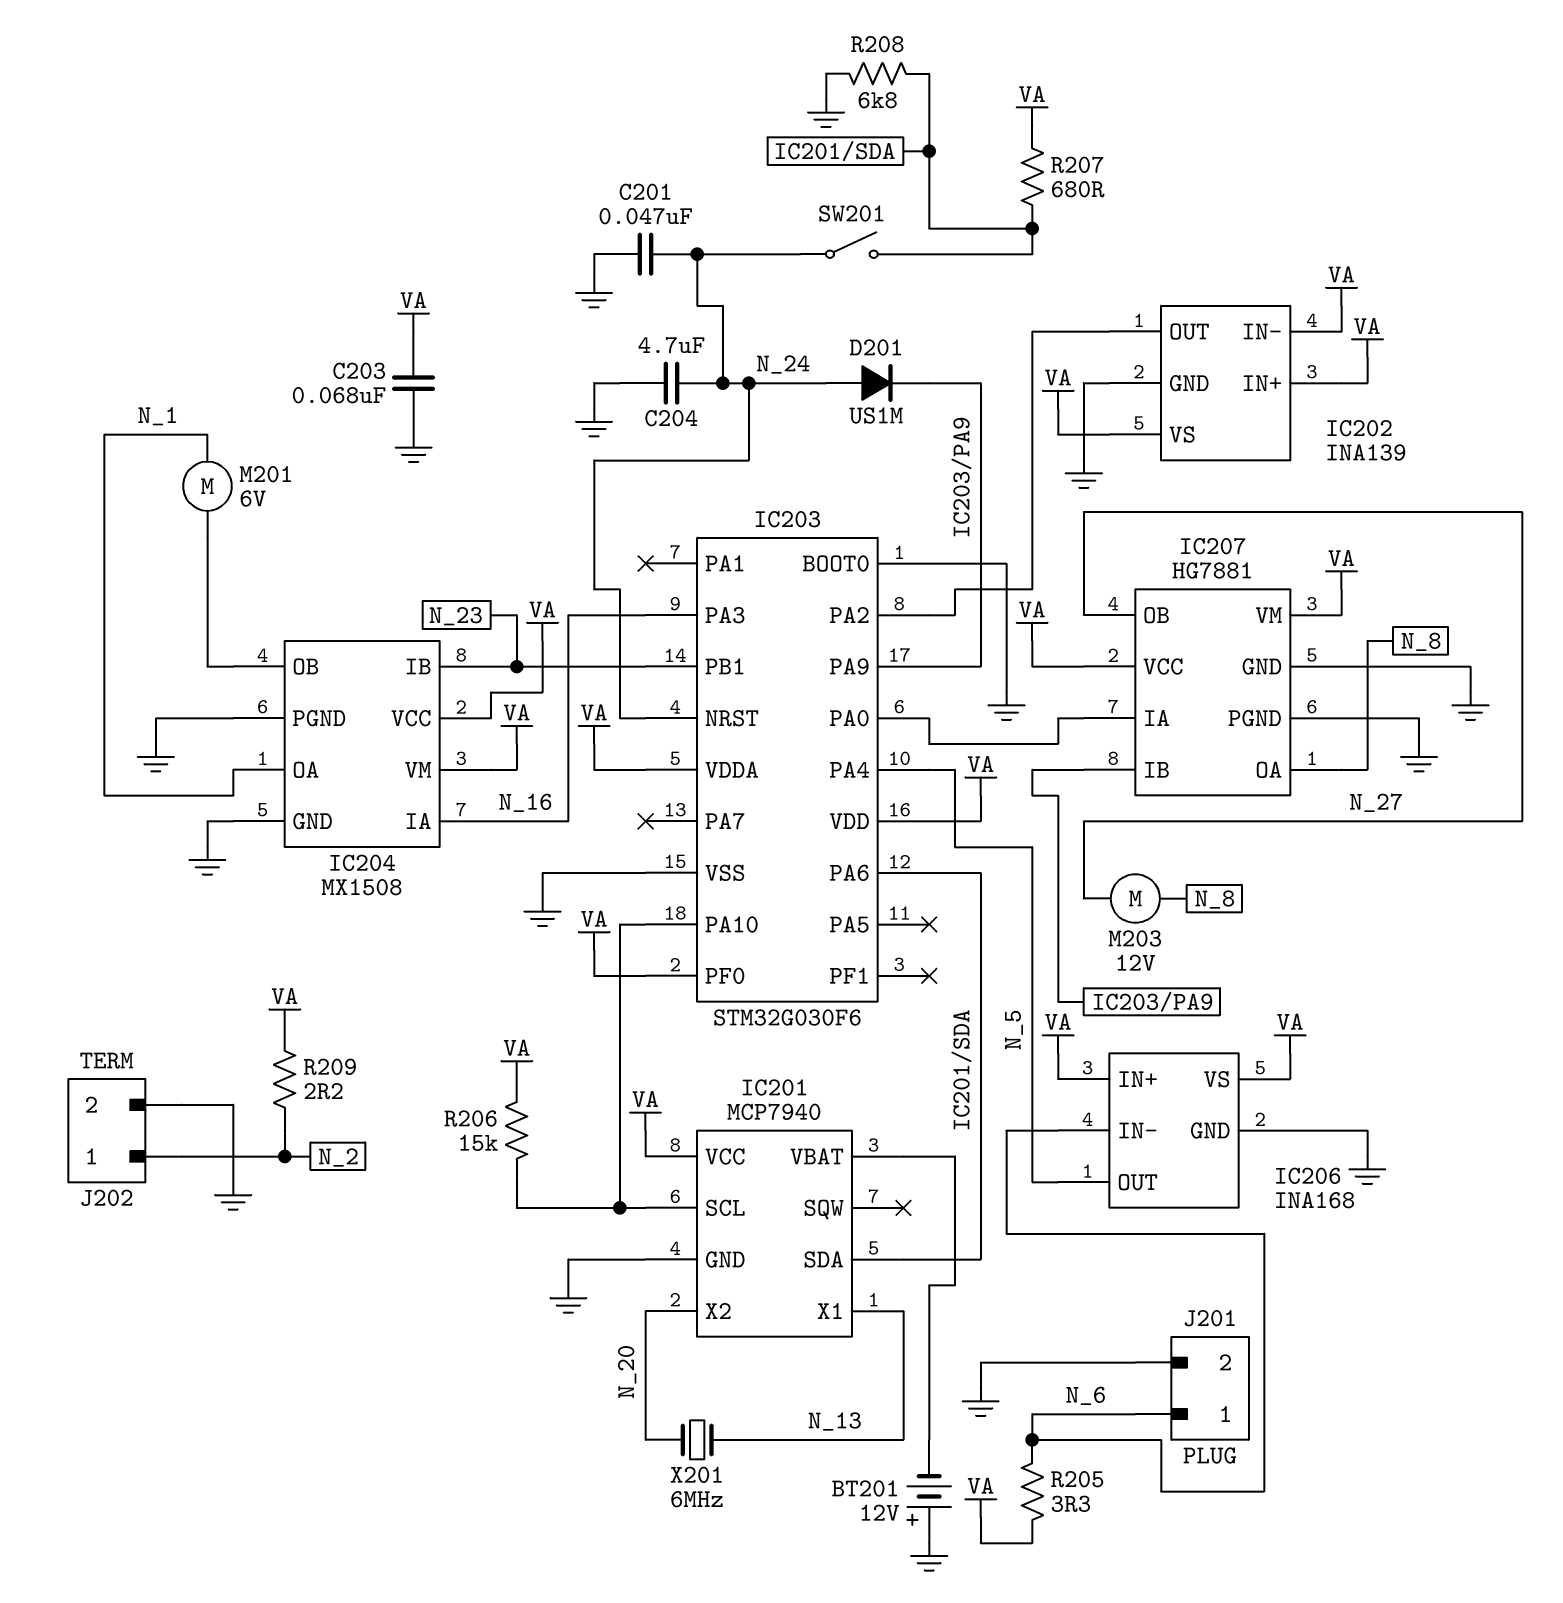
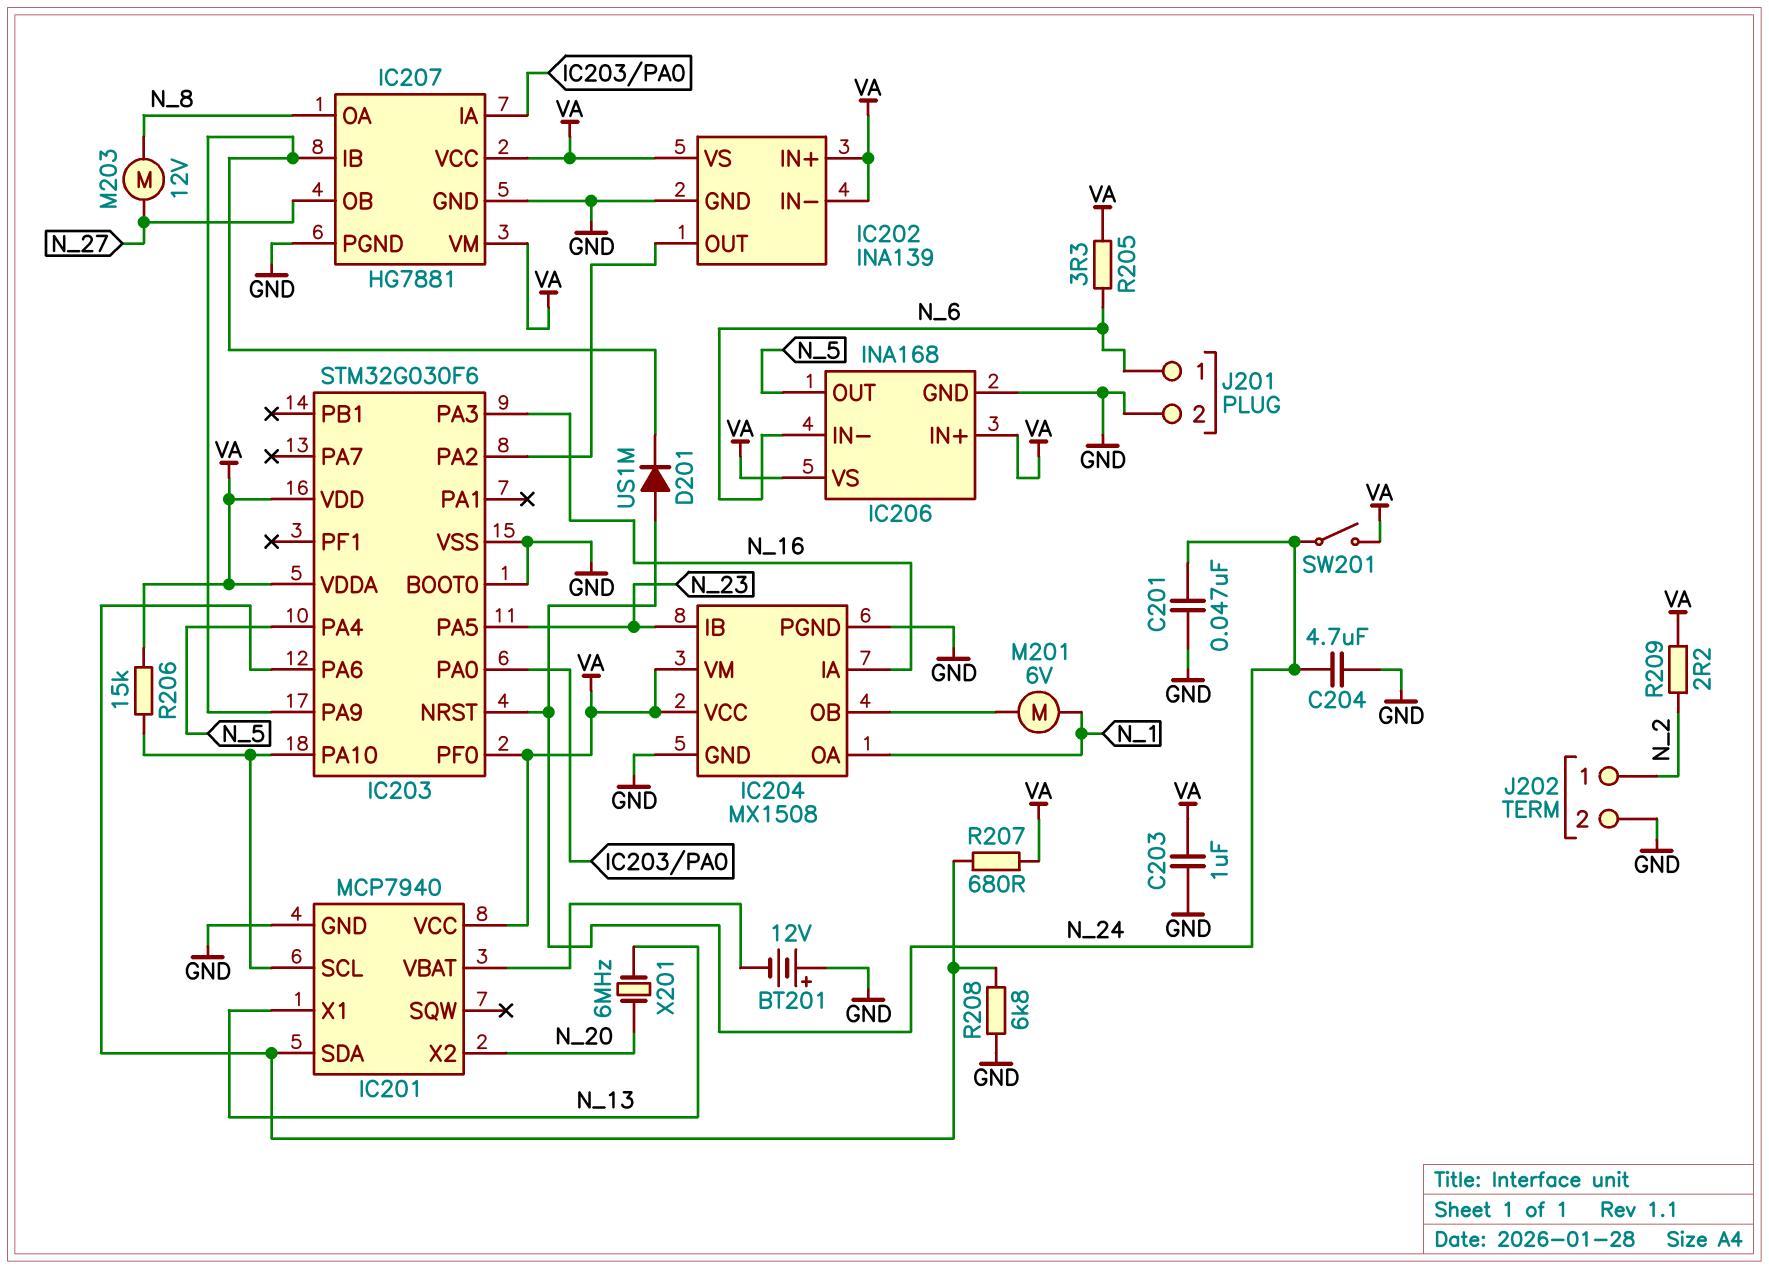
C203: 68nF (GND, VA) -> 1uF (GND, VA)
IC203 pin PA5: none -> N_23
IC203 pin PB1: N_23 -> none
SW201: switch (IC201/SDA, N_24) -> switch (N_24, VA)

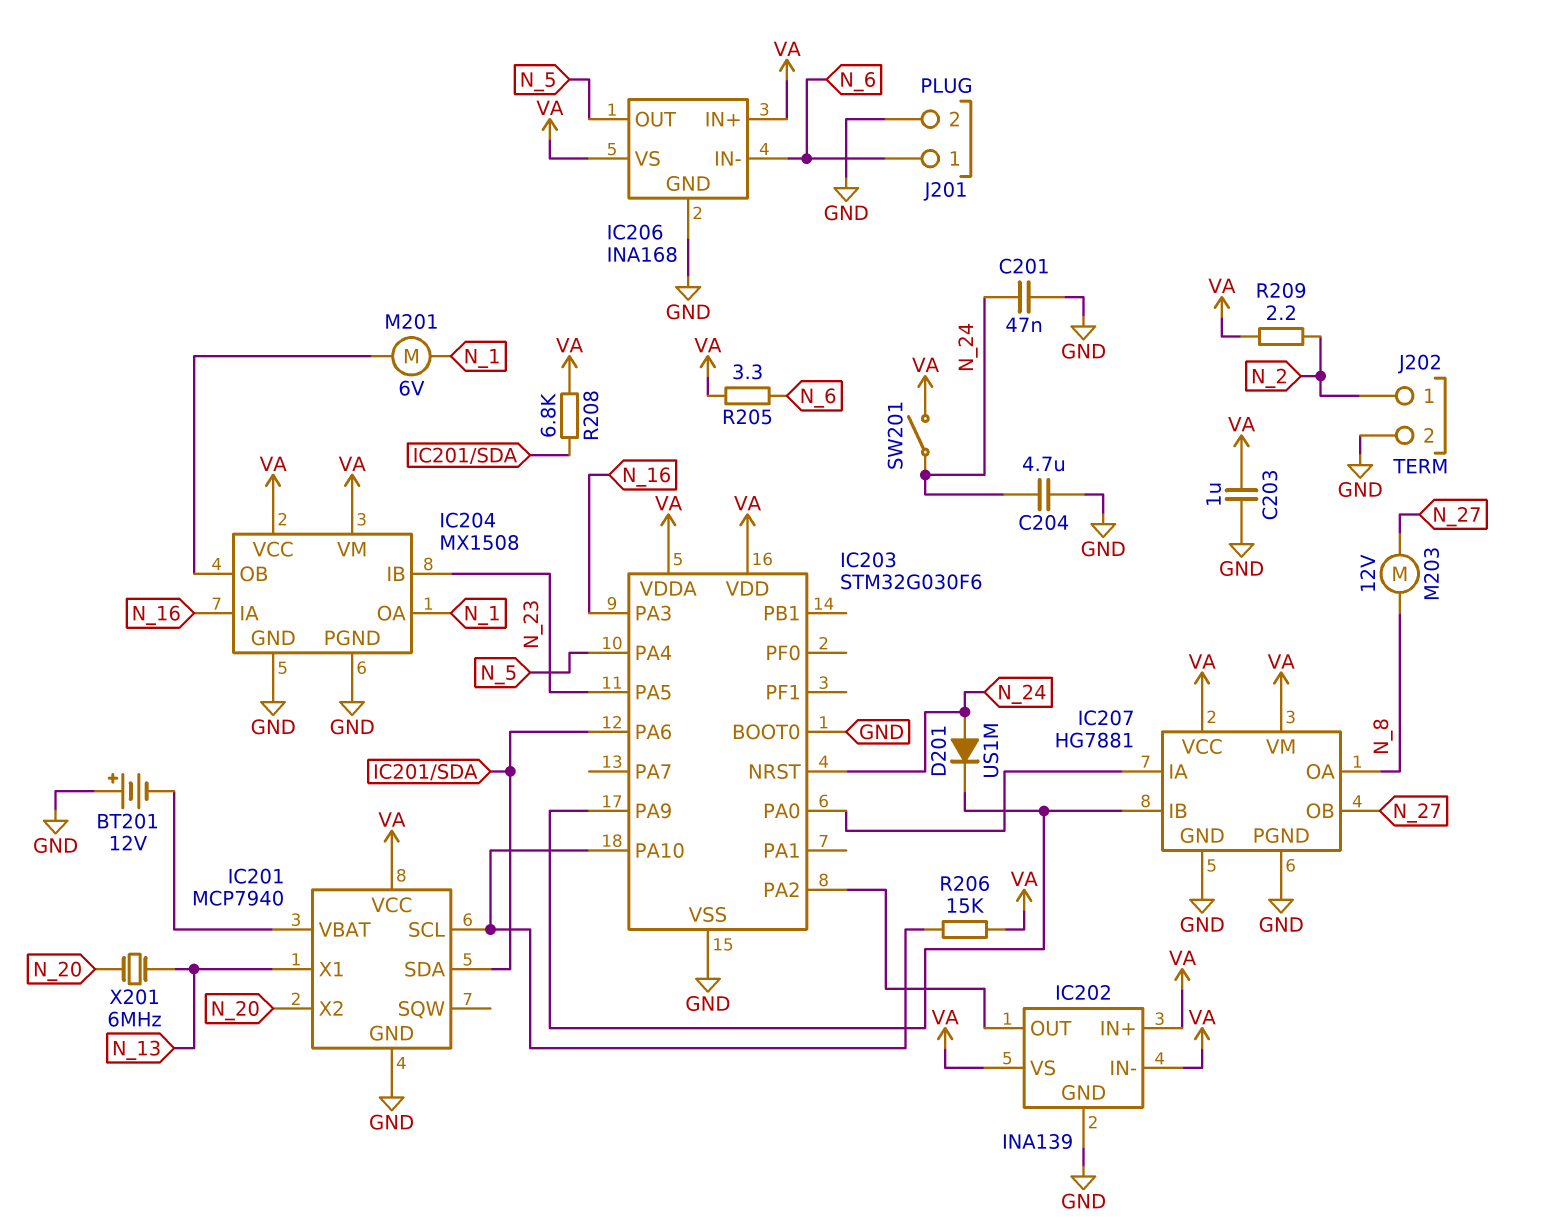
IC203 pin PF0: VA -> none
R207: 680 (IC201/SDA, VA) -> none
R208: 6.8k (GND, IC201/SDA) -> 6.8k (IC201/SDA, VA)

